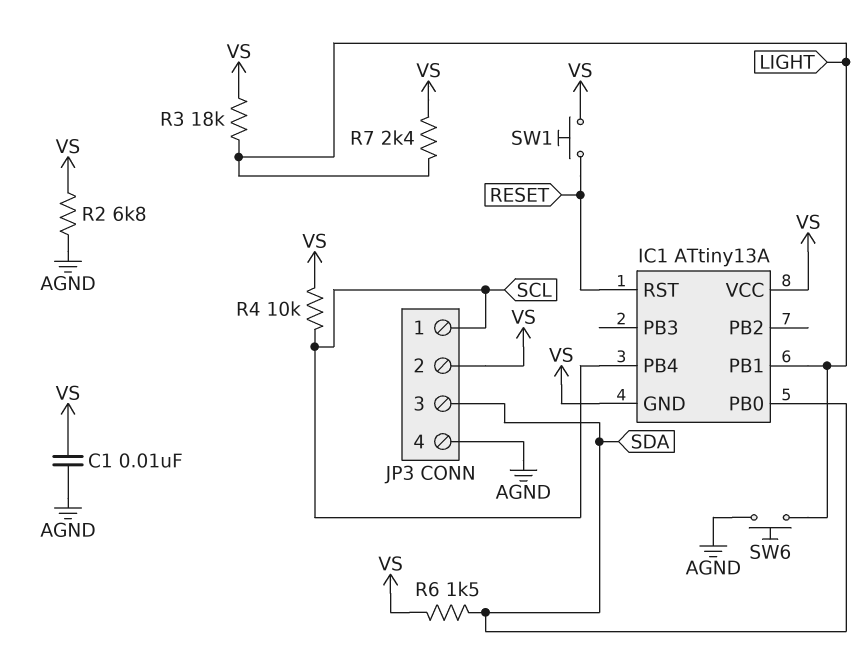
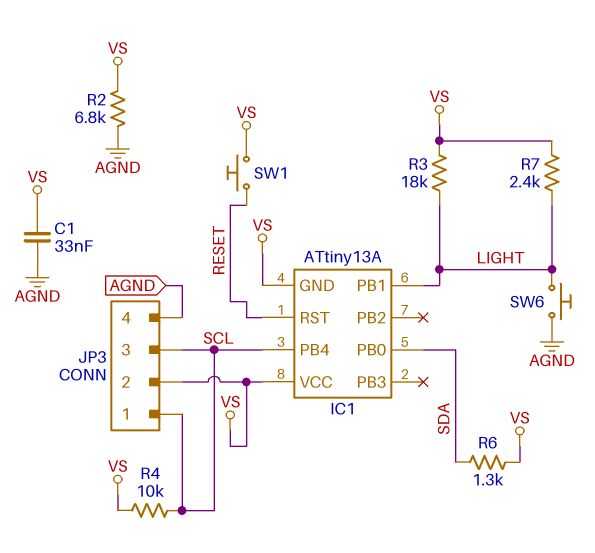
C1: 10nF (AGND, VS) -> 33nF (AGND, VS)
JP3 pin 3: SDA -> SCL
R6: 1.5k (SDA, VS) -> 1.3k (SDA, VS)

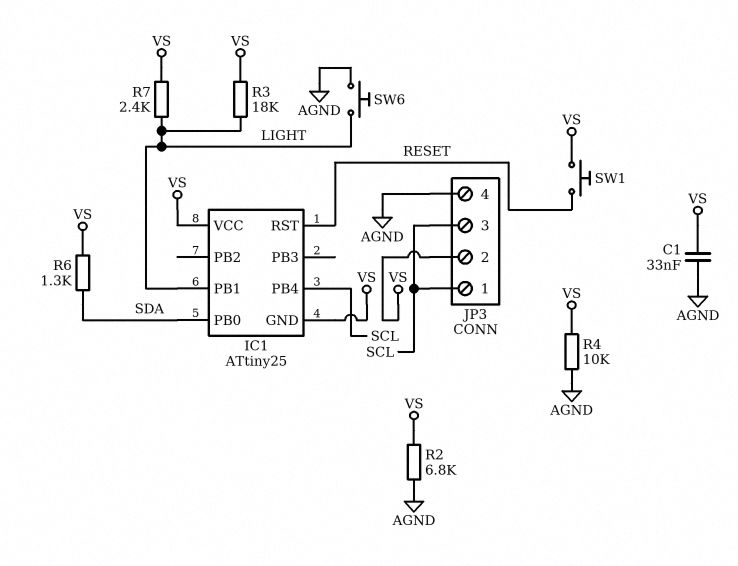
IC1: ATtiny13A -> ATtiny25
R4: 10k (SCL, VS) -> 10k (AGND, VS)

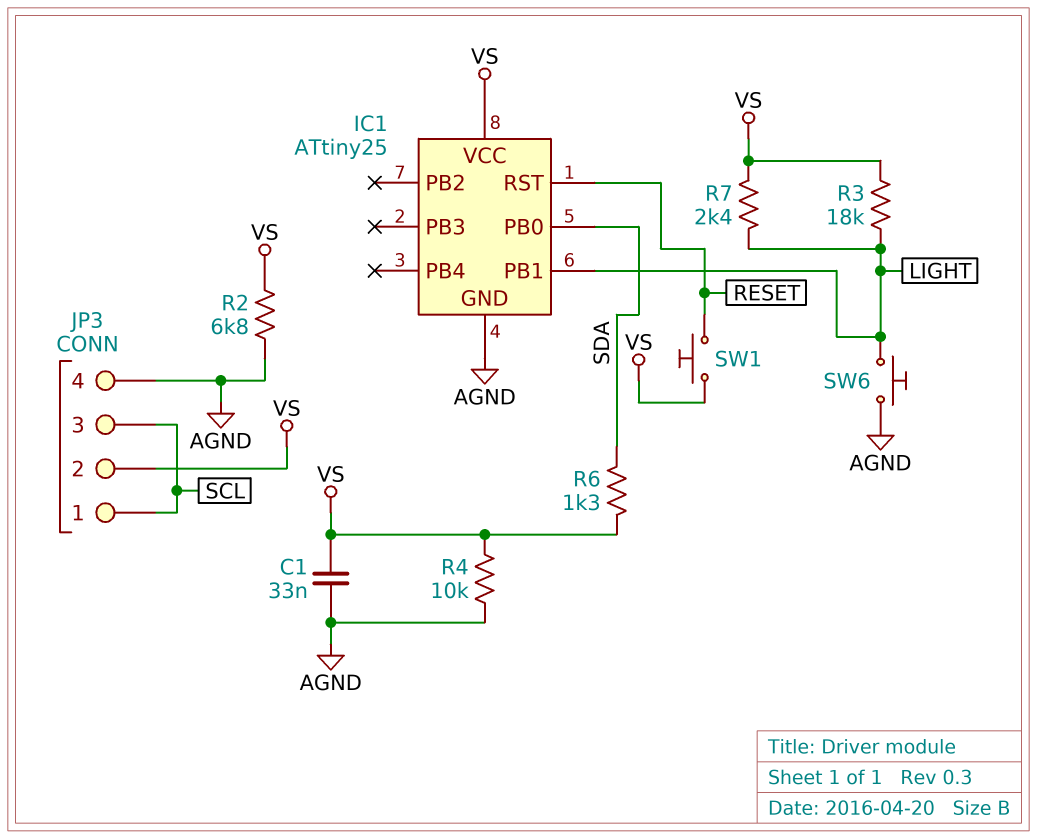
IC1 pin GND: VS -> AGND
IC1 pin PB4: SCL -> none

